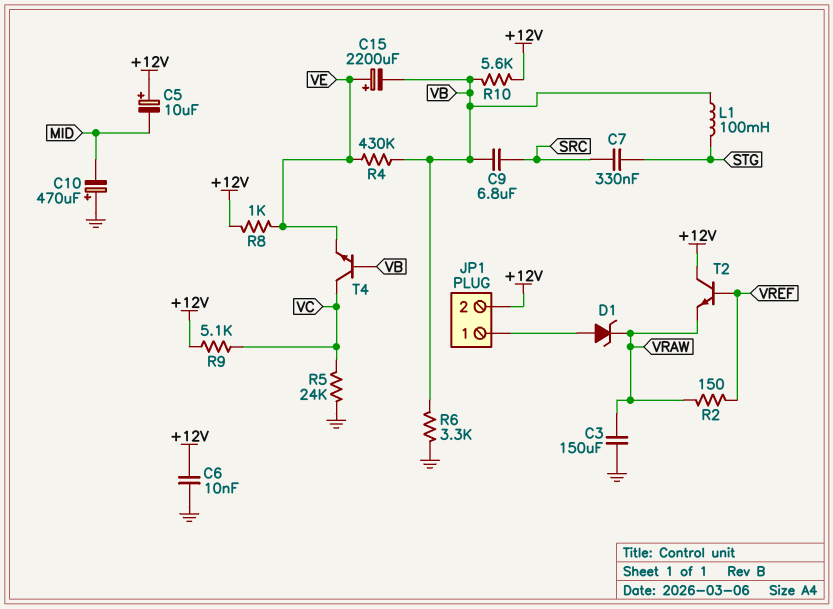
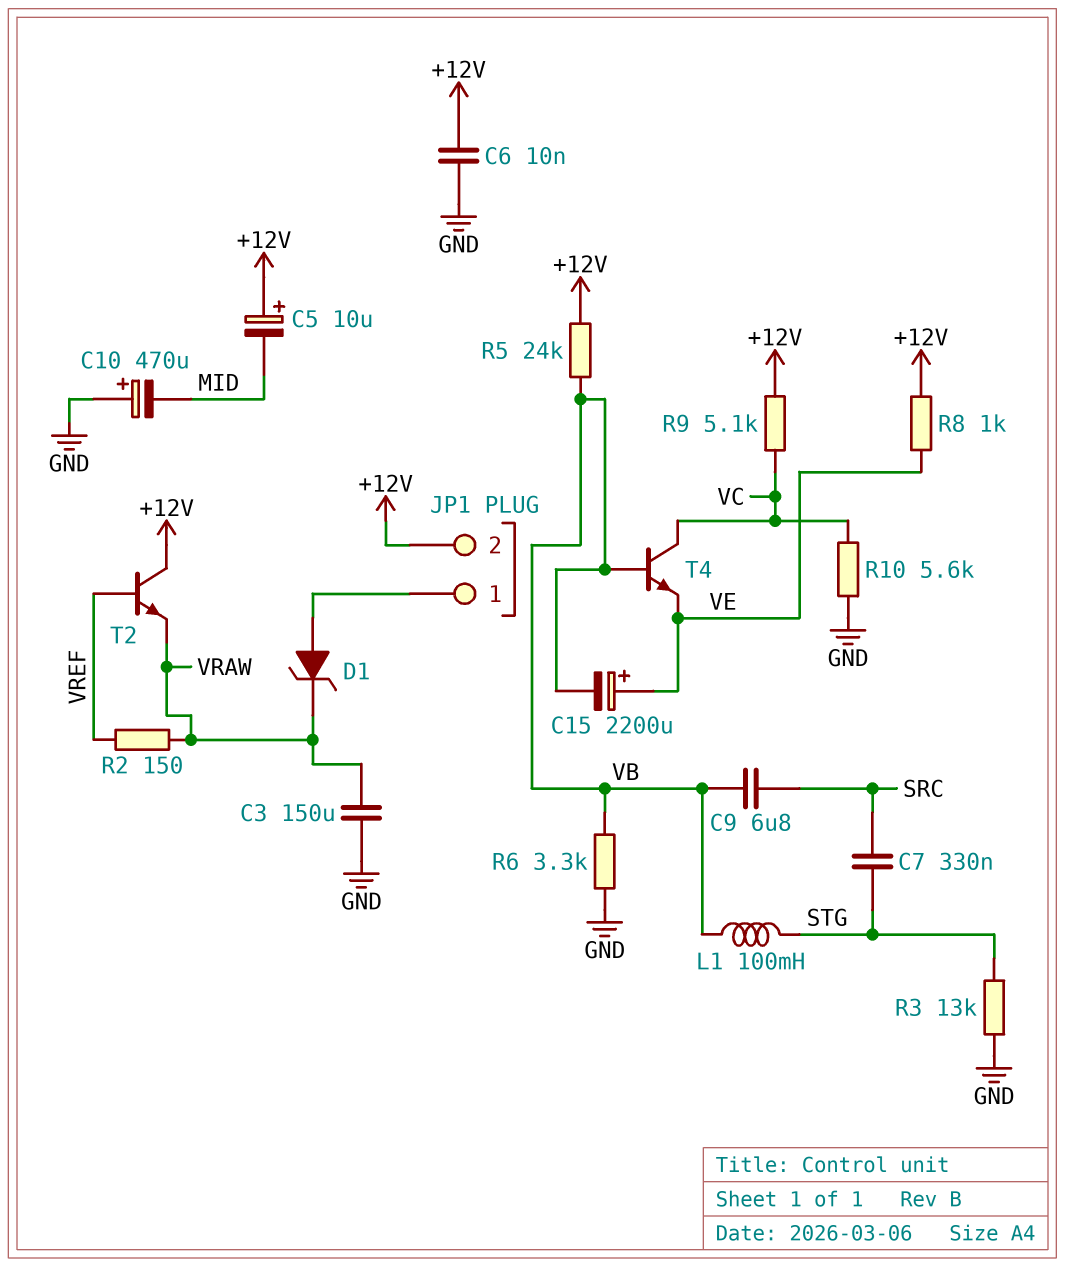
R3: none -> 13k (GND, STG)
R4: 430k (VB, VE) -> none
R5: 24k (GND, VC) -> 24k (+12V, VB)
R10: 5.6k (+12V, VB) -> 5.6k (GND, VC)

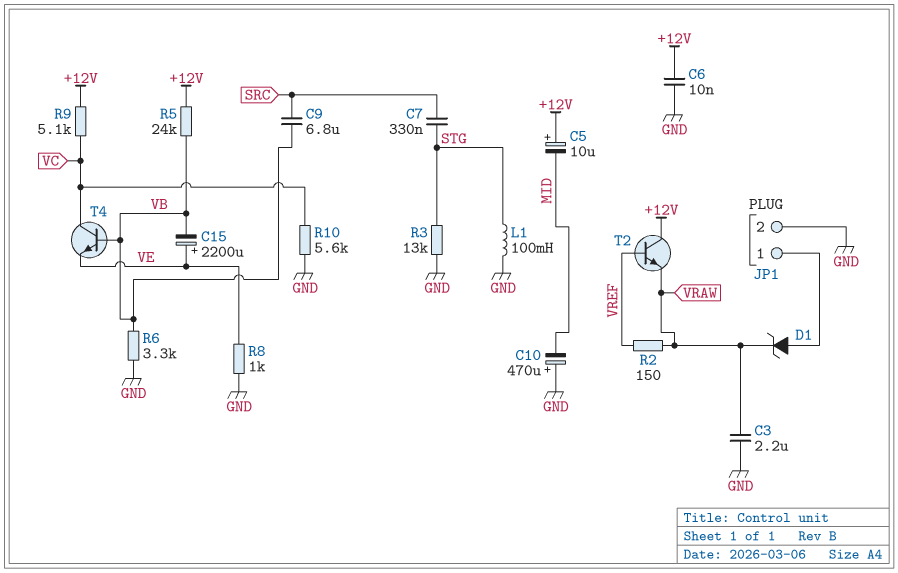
C3: 150uF (GND, VRAW) -> 2.2uF (GND, VRAW)
JP1 pin 2: +12V -> GND
L1: 100mH (STG, VB) -> 100mH (GND, STG)
R8: 1k (+12V, VE) -> 1k (GND, VE)

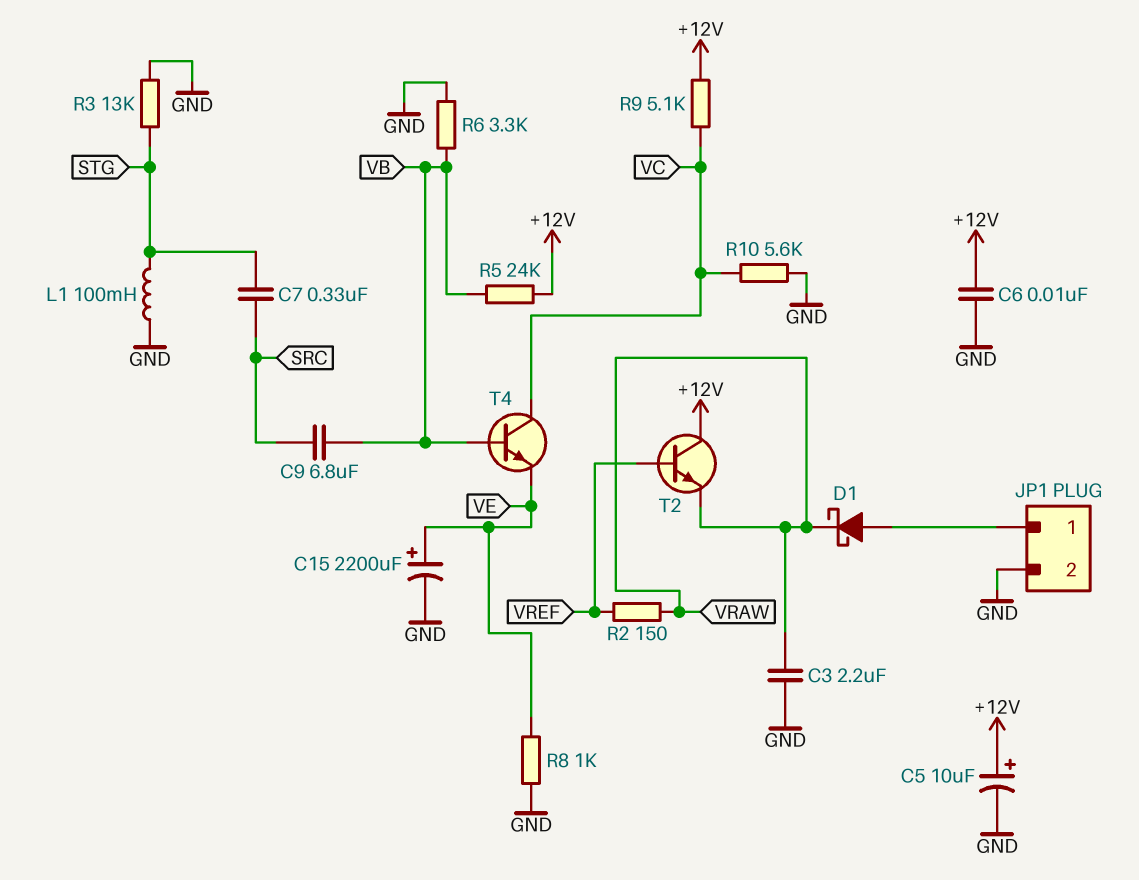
C5: 10uF (plus +12V, minus MID) -> 10uF (plus +12V, minus GND)
C10: 470uF (plus GND, minus MID) -> none
C15: 2200uF (plus VE, minus VB) -> 2200uF (plus VE, minus GND)
D1: zener (A JP1/1, K VRAW) -> schottky (A JP1/1, K VRAW)

